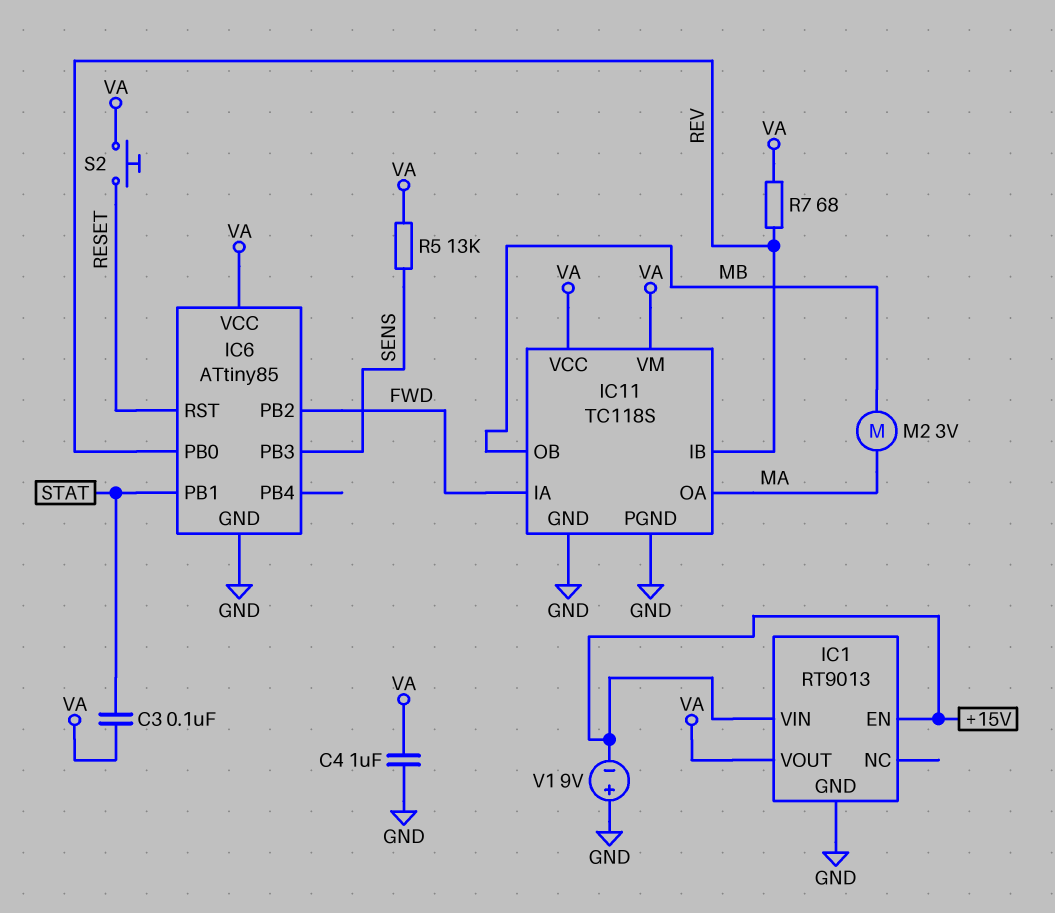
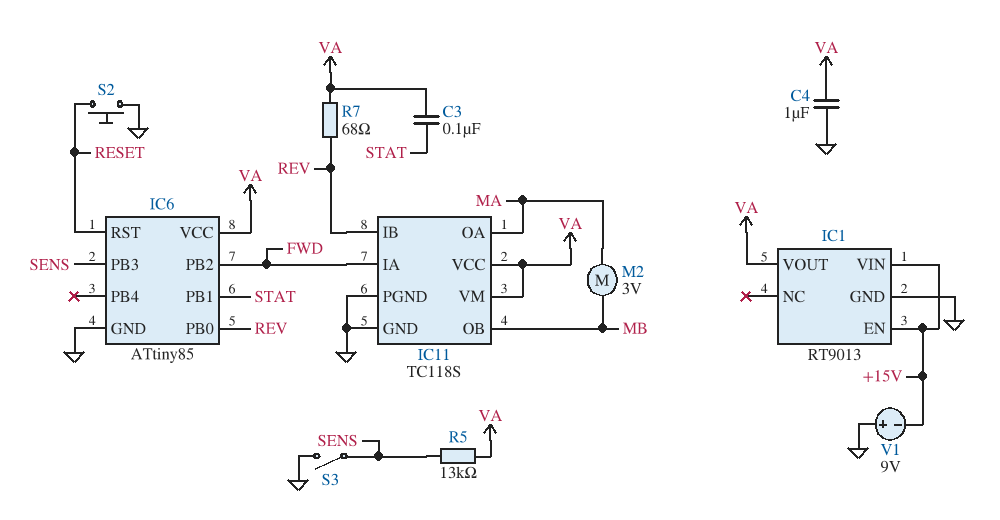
S2: button (RESET, VA) -> button (GND, RESET)
S3: none -> switch (GND, SENS)

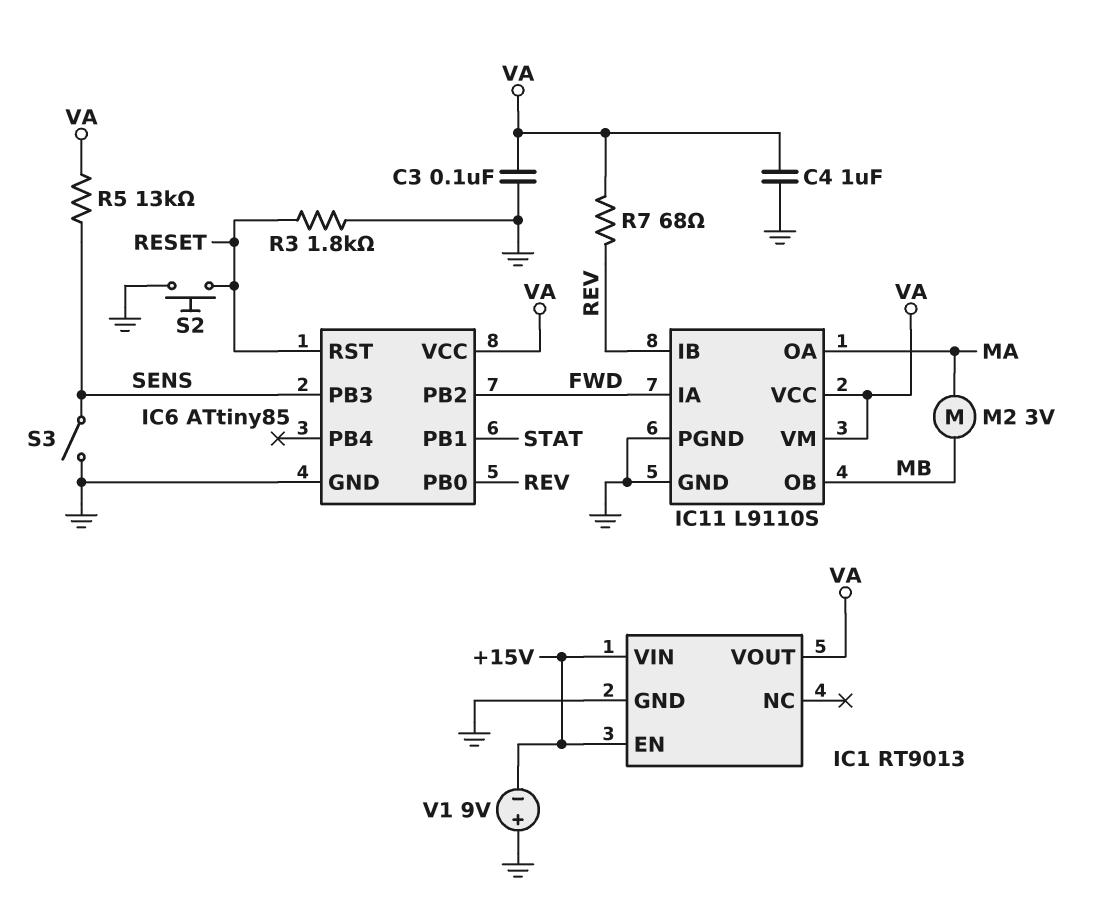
C3: 100nF (STAT, VA) -> 100nF (GND, VA)
IC11: TC118S -> L9110S
R3: none -> 1.8k (GND, RESET)

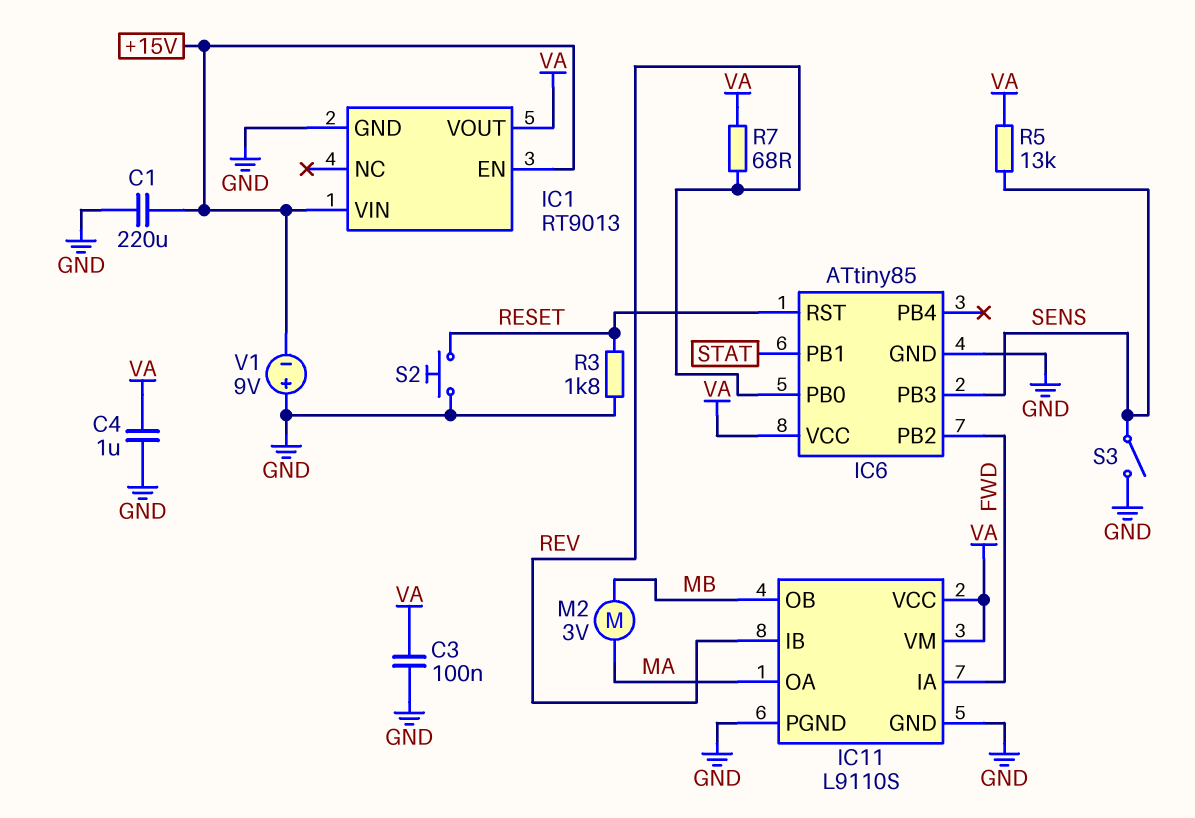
C1: none -> 220uF (+15V, GND)

